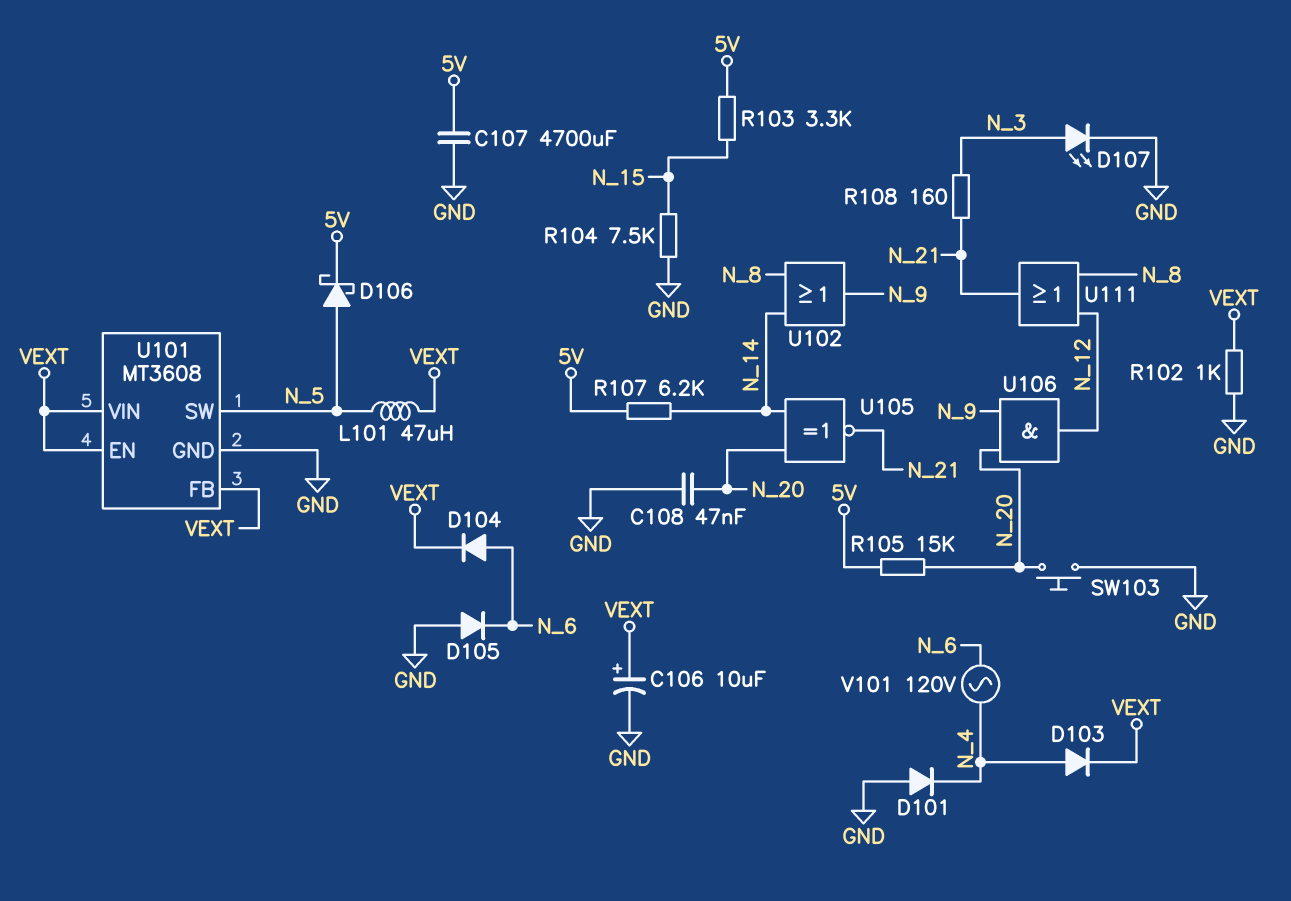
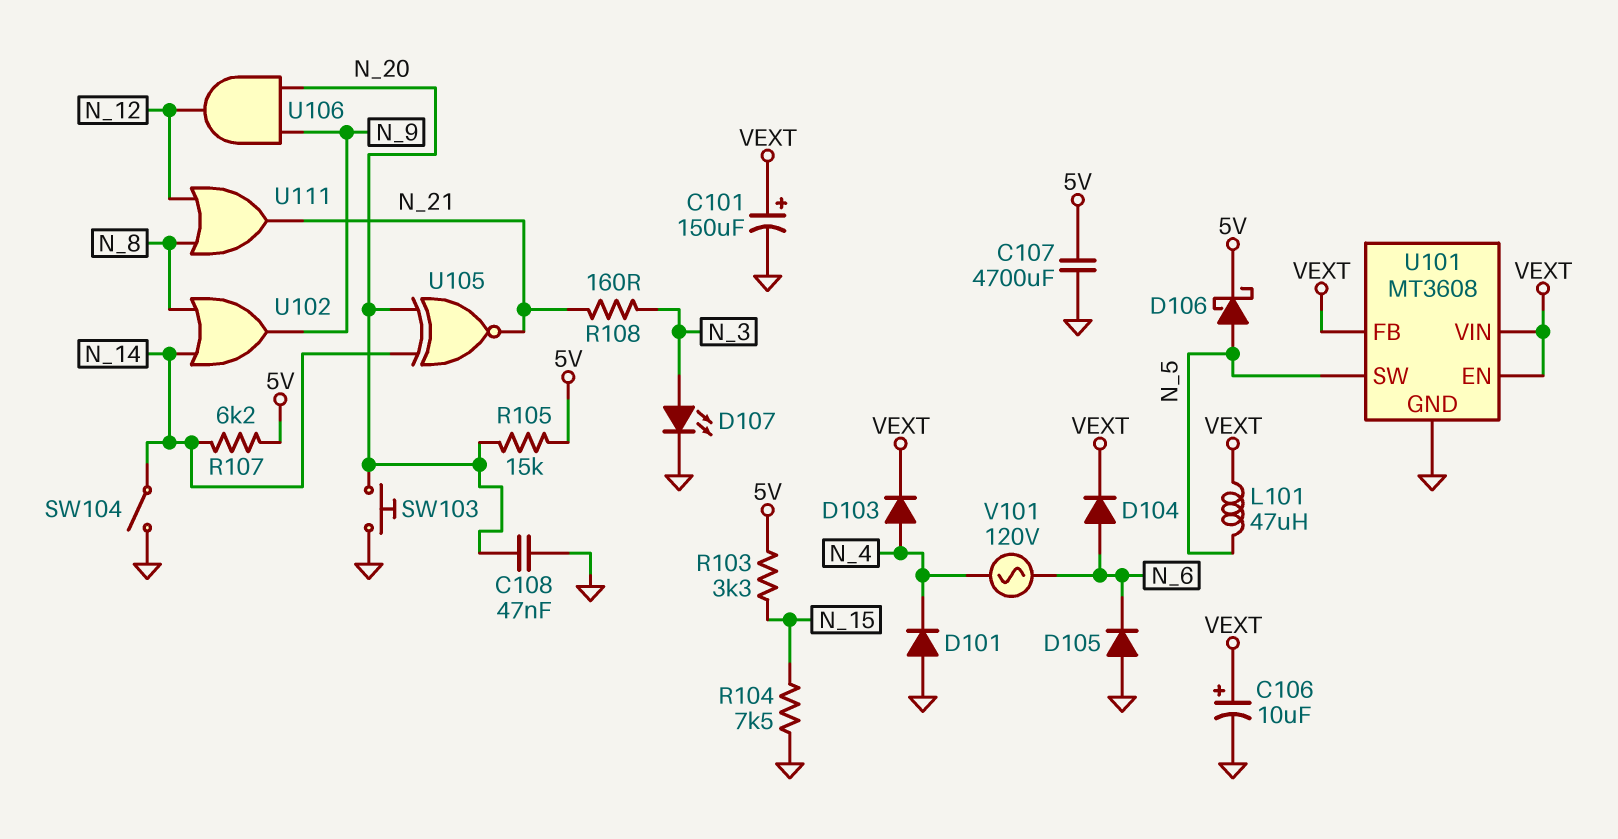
C101: none -> 150uF (plus VEXT, minus GND)
R102: 1k (GND, VEXT) -> none
SW104: none -> switch (GND, N_14)

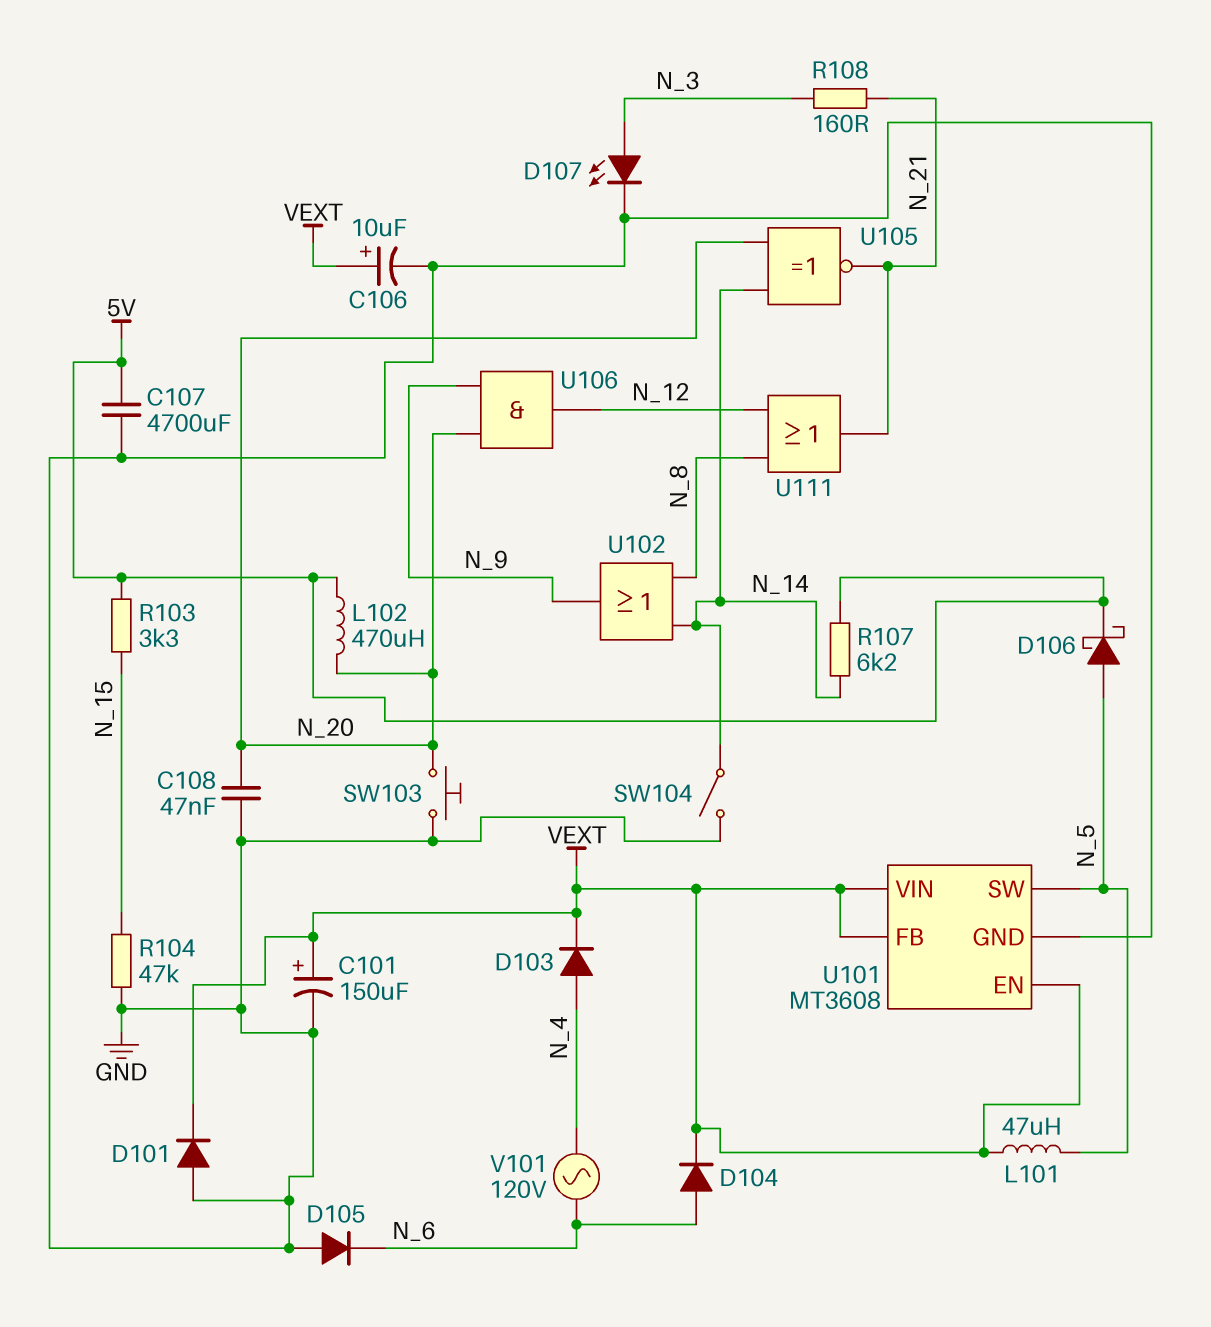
D101: diode (A GND, K N_4) -> diode (A GND, K VEXT)
L102: none -> 470uH (5V, N_20)
R104: 7.5k (GND, N_15) -> 47k (GND, N_15)
R105: 15k (5V, N_20) -> none

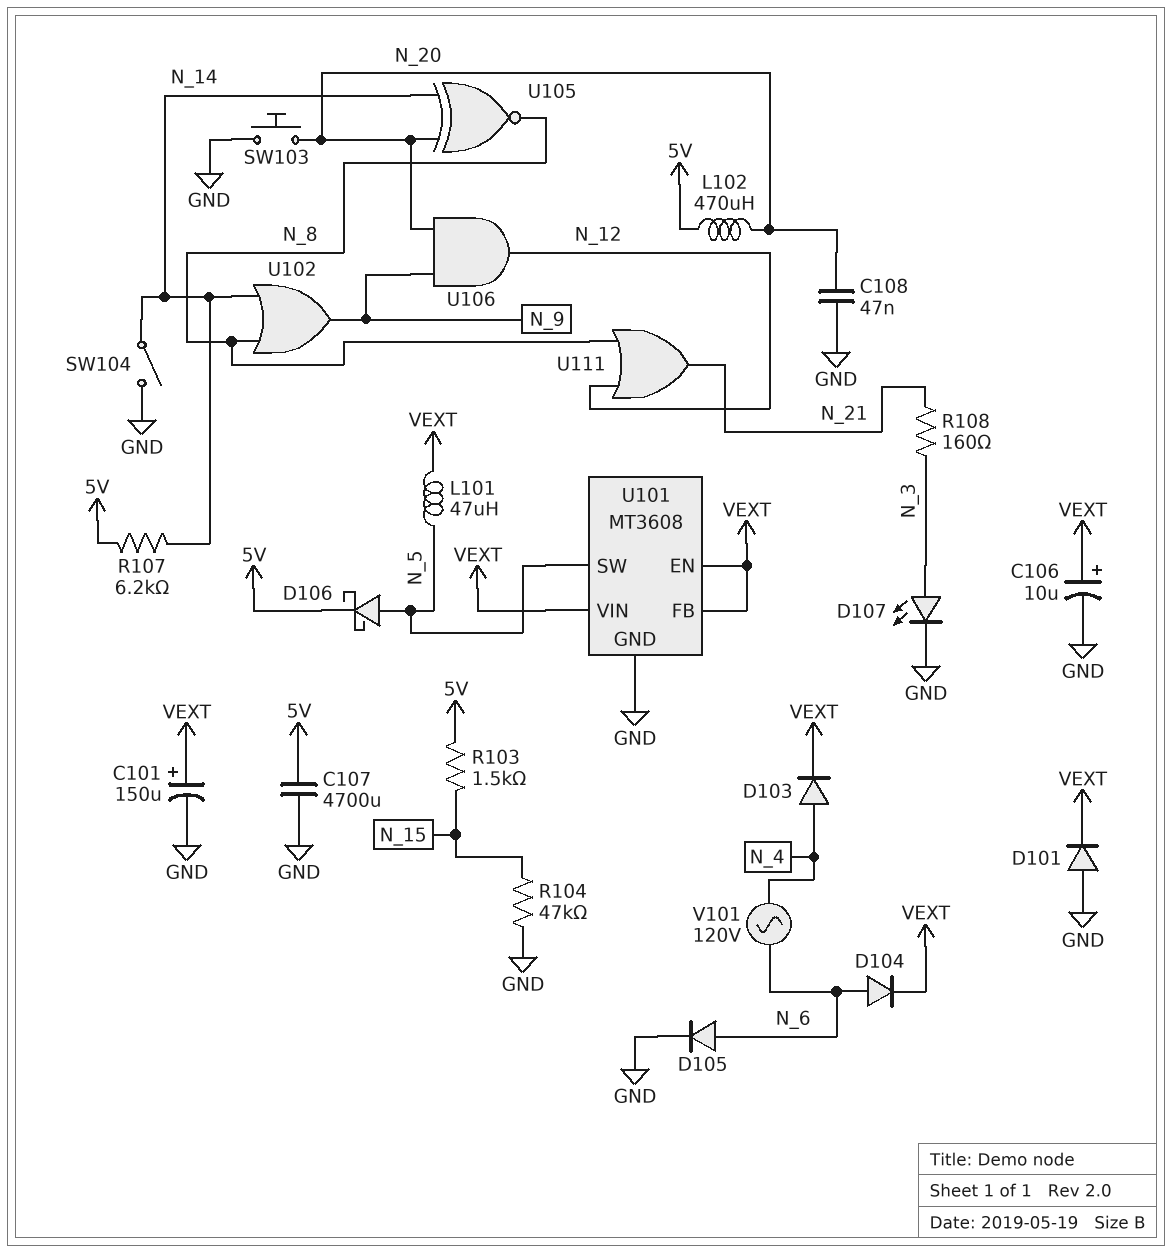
D105: diode (A GND, K N_6) -> diode (A N_6, K GND)
R103: 3.3k (5V, N_15) -> 1.5k (5V, N_15)
U105: XNOR (in N_14, in N_20, out N_21) -> XNOR (in N_14, in N_20, out N_8)

